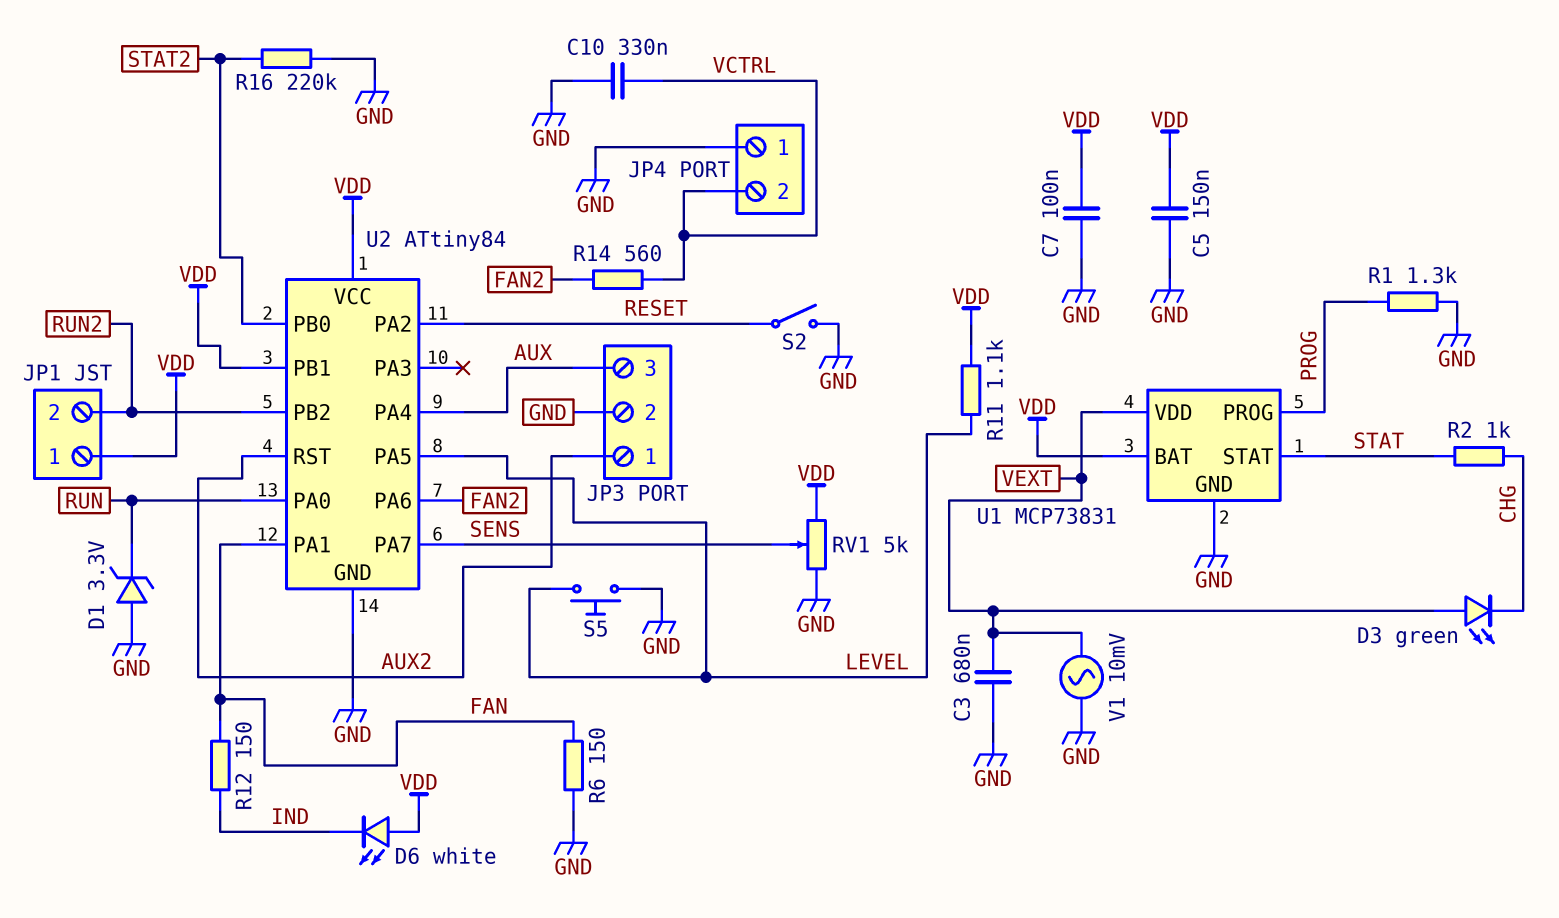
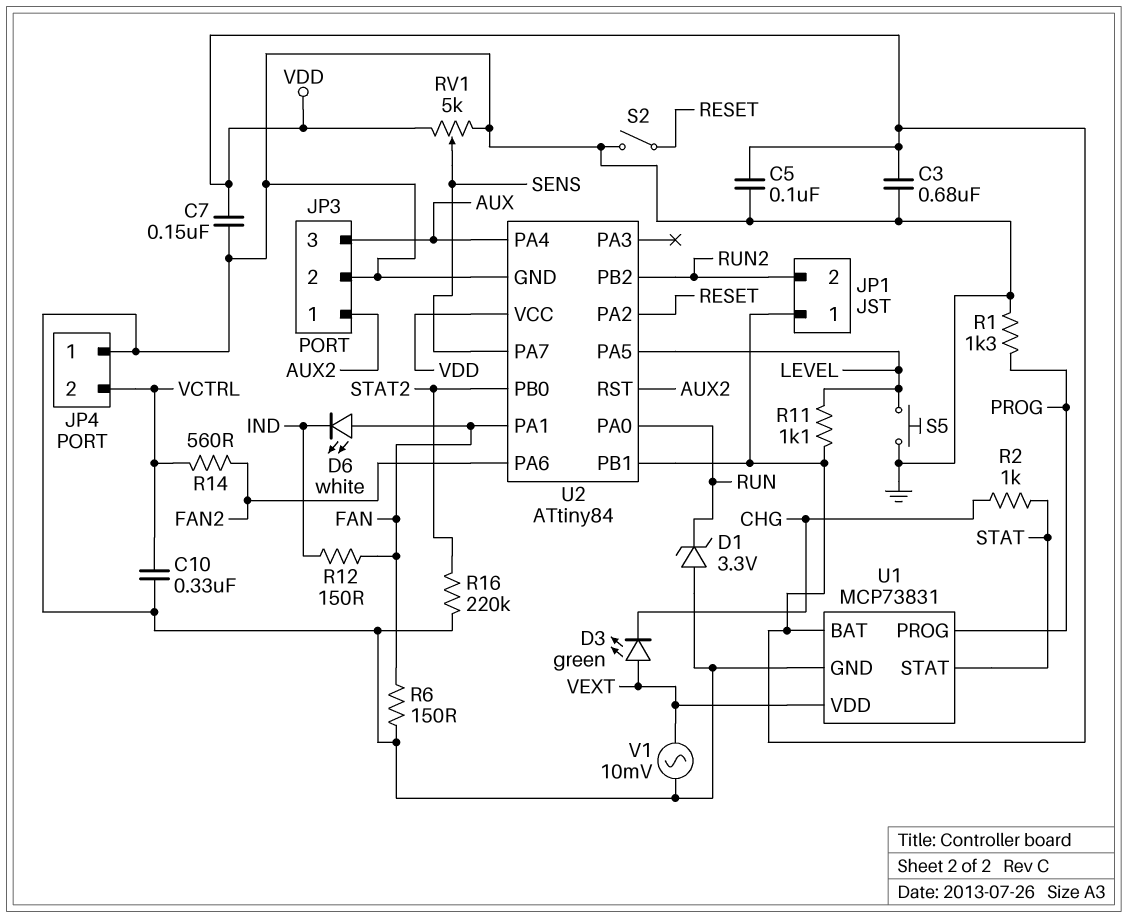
C3: 680nF (GND, VEXT) -> 680nF (GND, VDD)
C5: 150nF (GND, VDD) -> 100nF (GND, VDD)
C7: 100nF (GND, VDD) -> 150nF (GND, VDD)
D6: LED white (A VDD, K IND) -> LED white (A FAN, K IND)

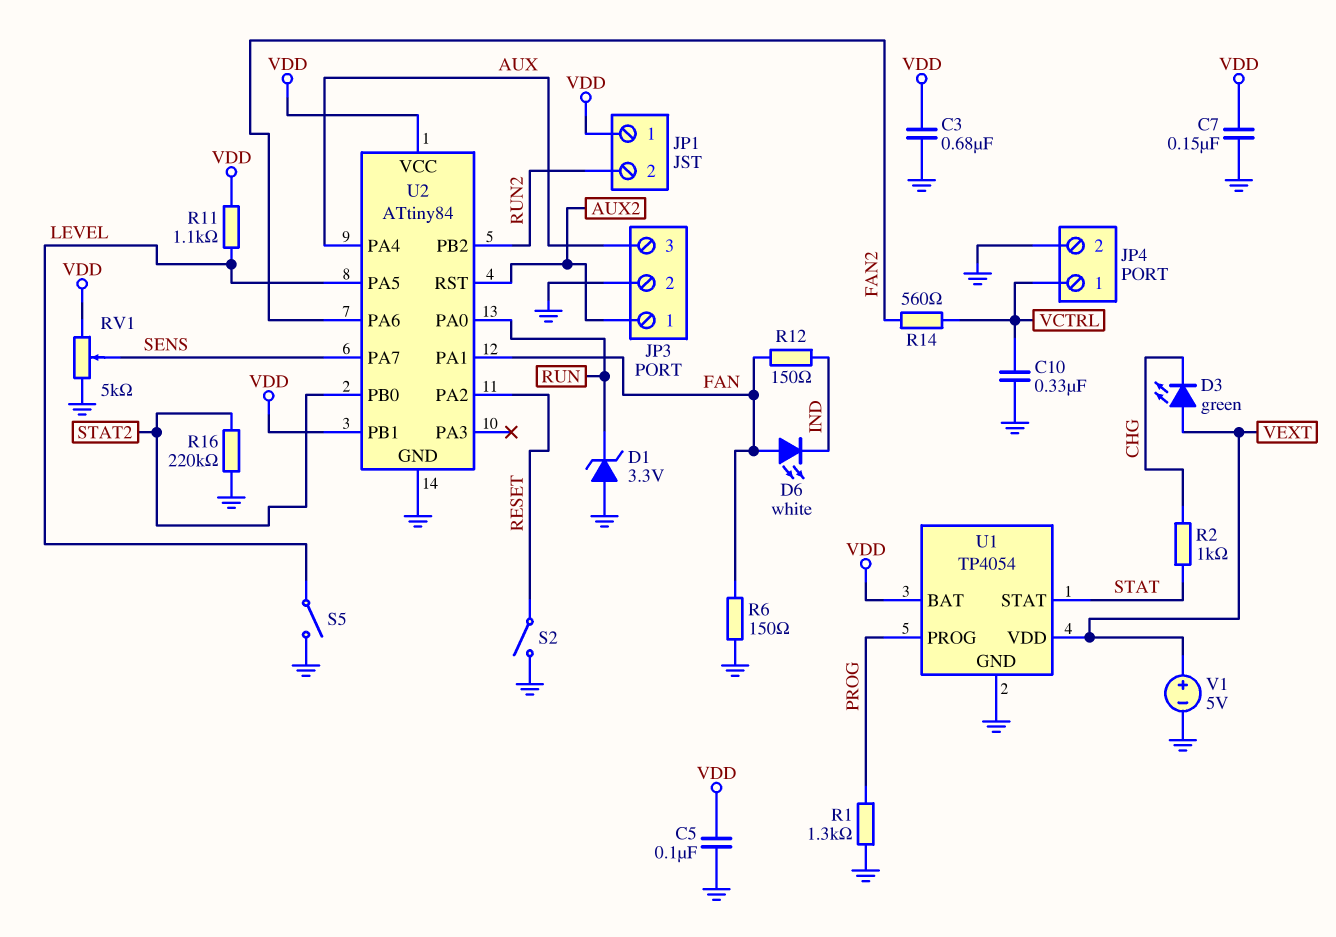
JP4 pin 1: GND -> VCTRL
JP4 pin 2: VCTRL -> GND
S5: button (GND, LEVEL) -> switch (GND, LEVEL)
U1: MCP73831 -> TP4054
V1: AC 10mV (GND, VEXT) -> 5V (plus VEXT, minus GND)

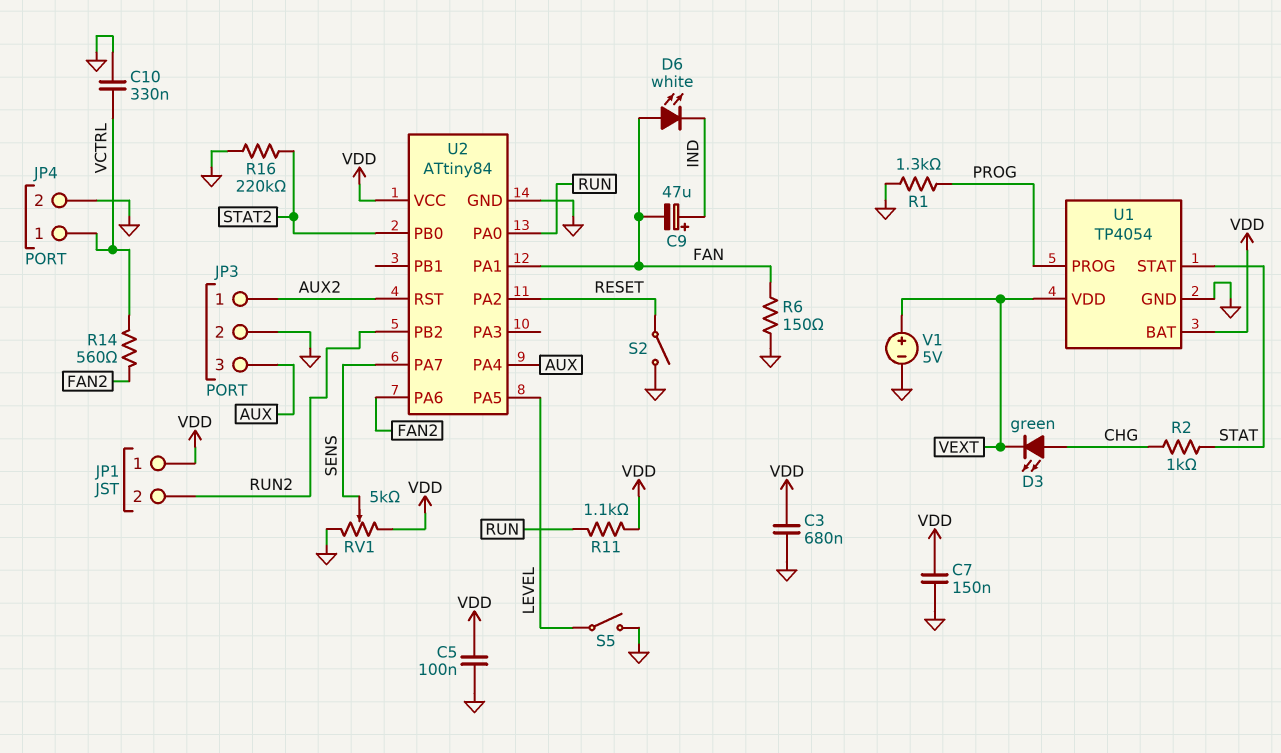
C9: none -> 47uF (plus IND, minus FAN)
D1: zener 3.3V (A GND, K RUN) -> none
D3: LED green (A VEXT, K CHG) -> LED green (A CHG, K VEXT)
R11: 1.1k (LEVEL, VDD) -> 1.1k (RUN, VDD)
R12: 150 (FAN, IND) -> none
U2 pin PB1: VDD -> none

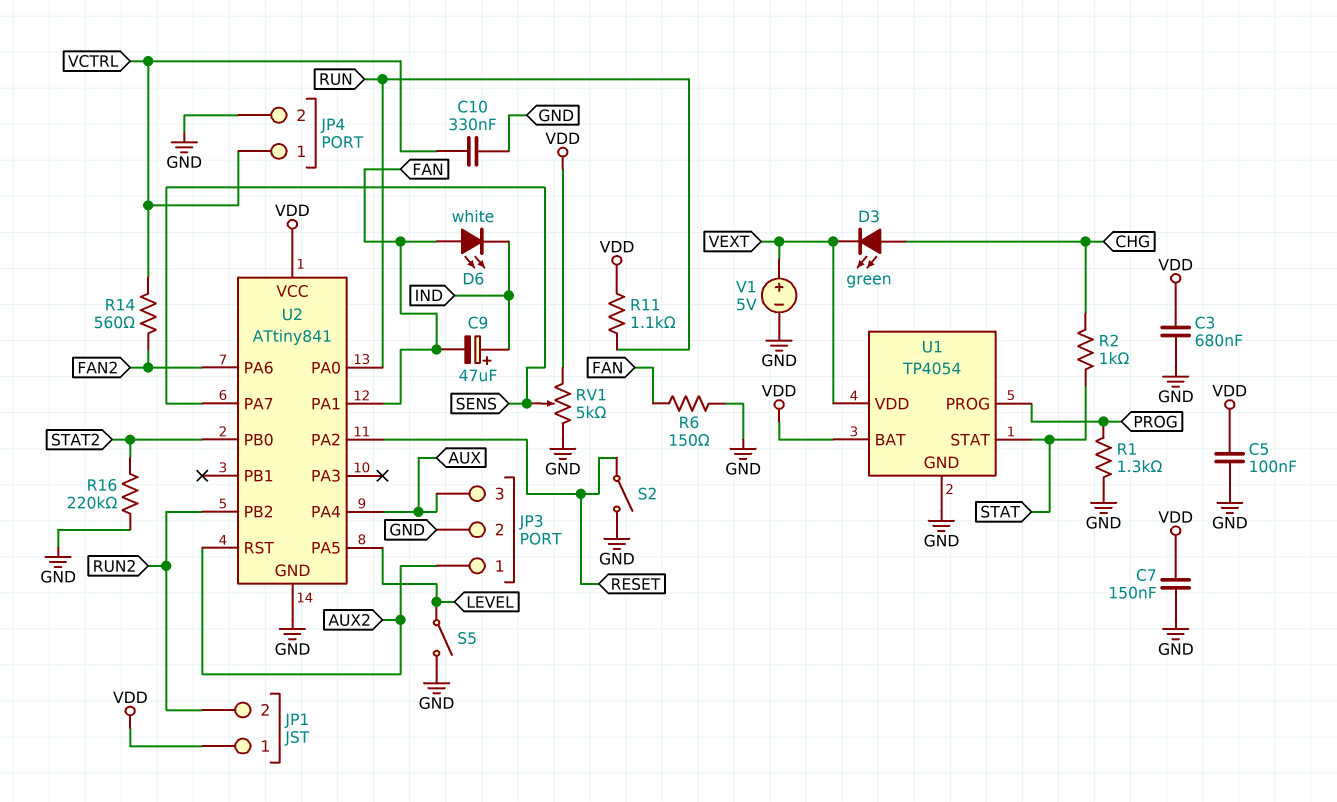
U2: ATtiny84 -> ATtiny841

